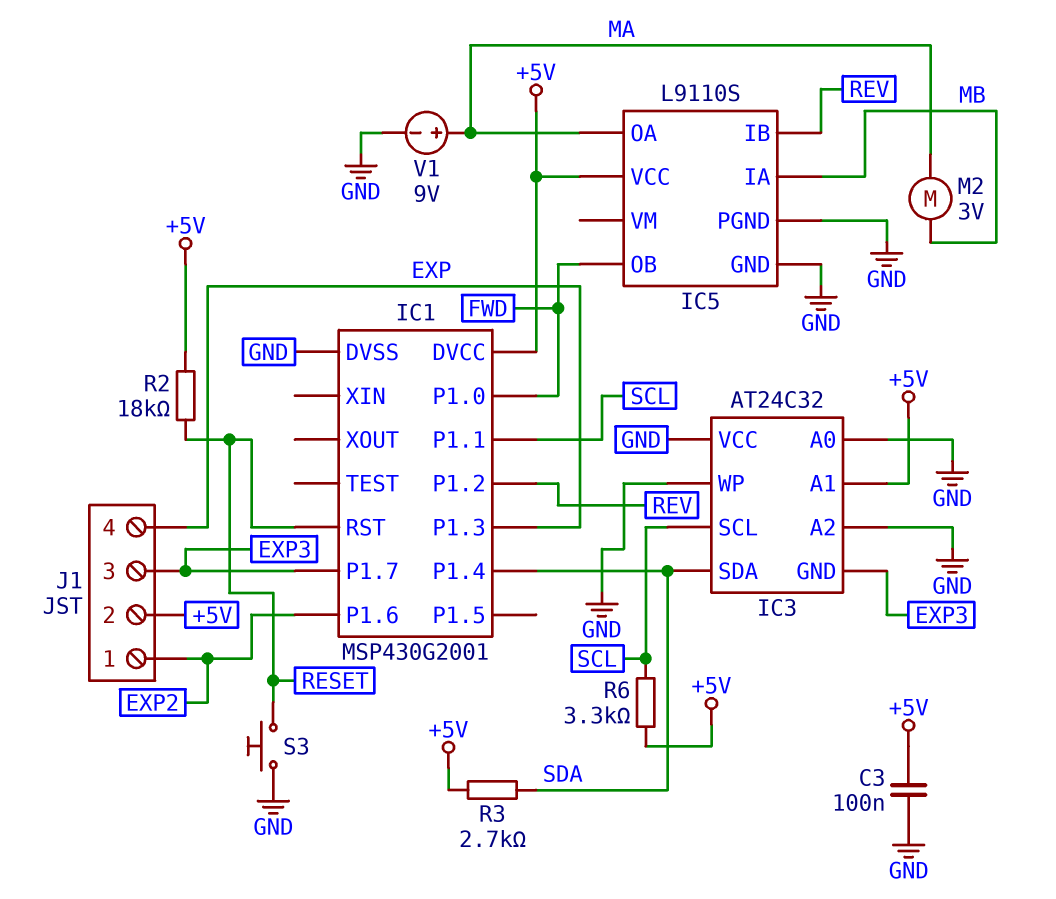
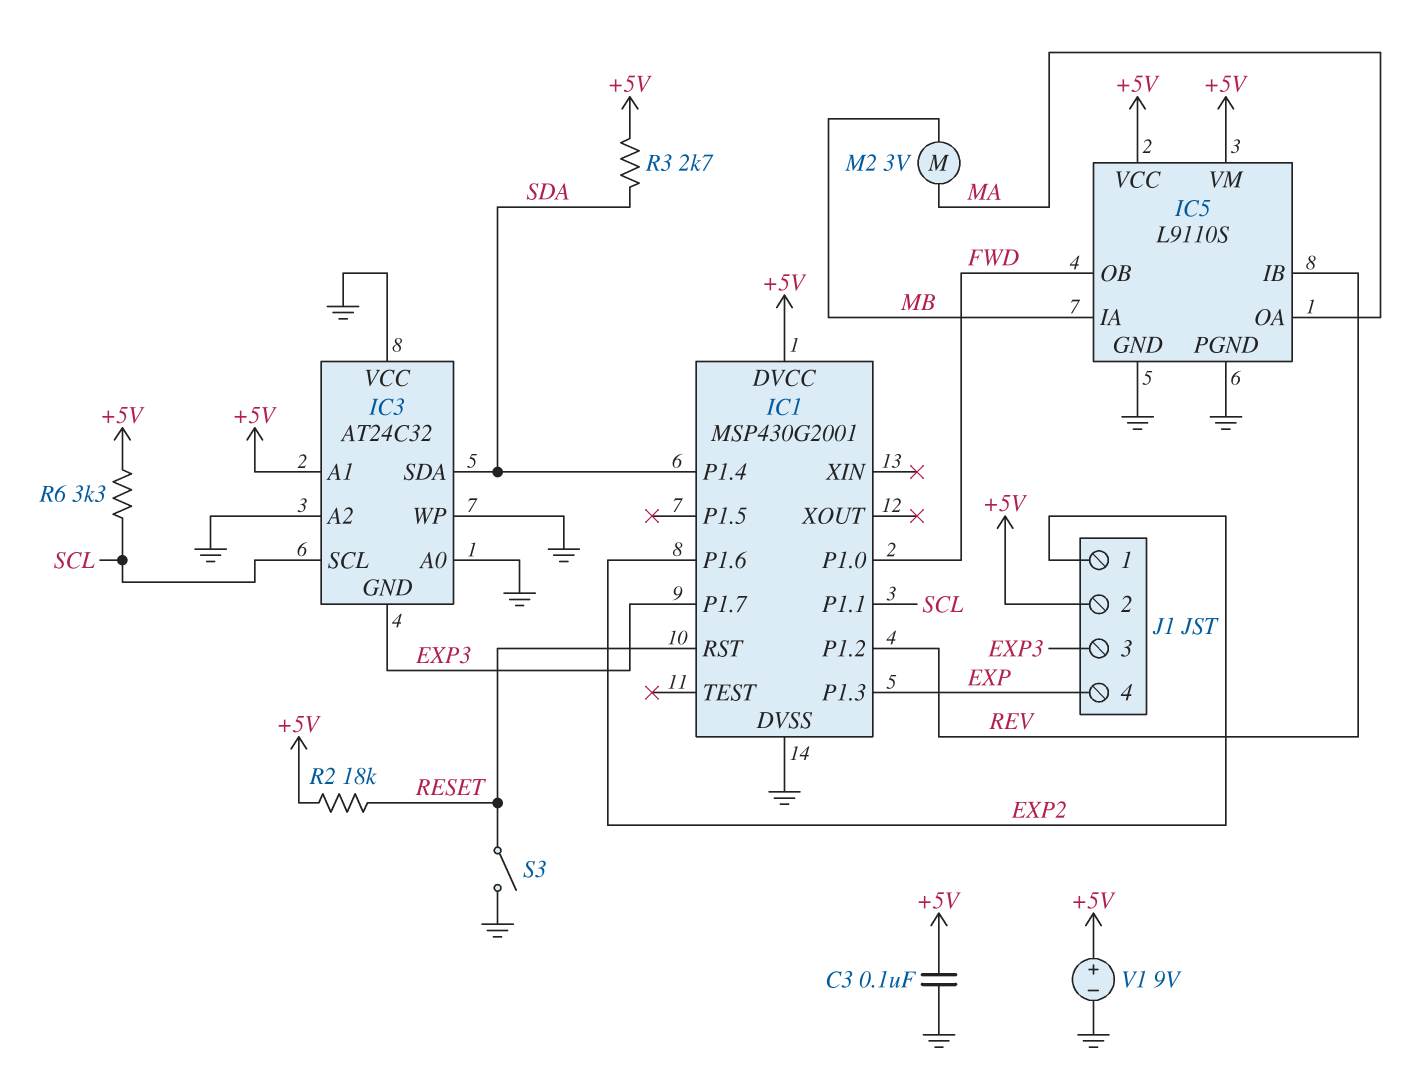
IC5 pin VM: none -> +5V
S3: button (GND, RESET) -> switch (GND, RESET)
V1: 9V (plus MA, minus GND) -> 9V (plus +5V, minus GND)

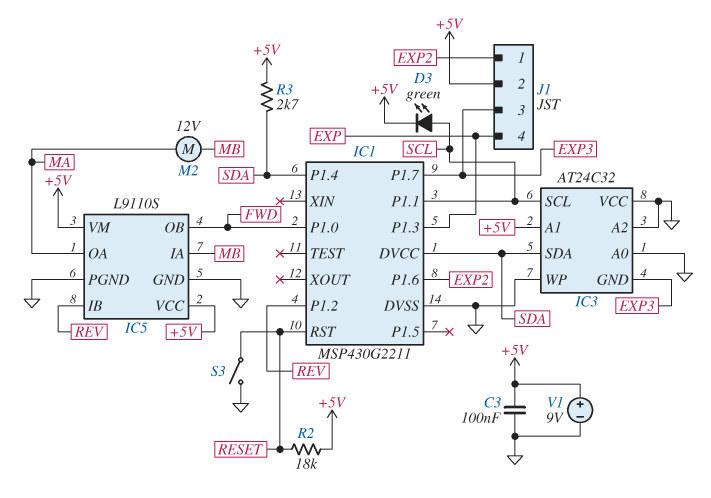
D3: none -> LED green (A SCL, K +5V)
IC1: MSP430G2001 -> MSP430G2211
IC1 pin DVCC: +5V -> SDA
M2: motor 3V (MA, MB) -> motor 12V (MA, MB)
R6: 3.3k (+5V, SCL) -> none

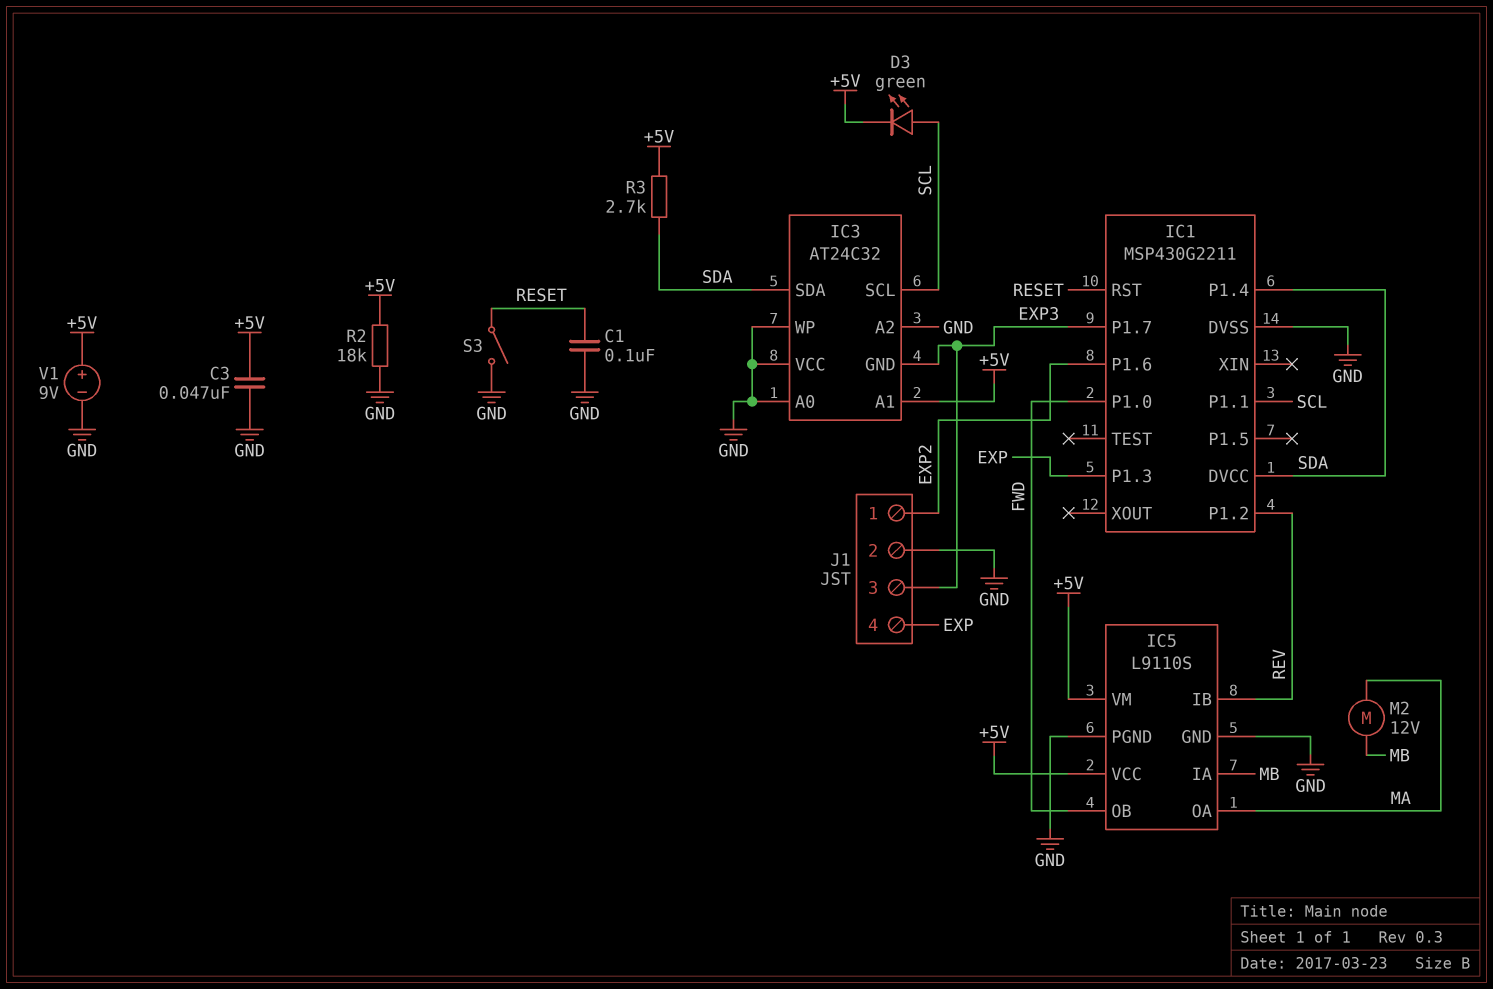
C1: none -> 100nF (GND, RESET)
C3: 100nF (+5V, GND) -> 47nF (+5V, GND)
J1 pin 2: +5V -> GND
R2: 18k (+5V, RESET) -> 18k (+5V, GND)

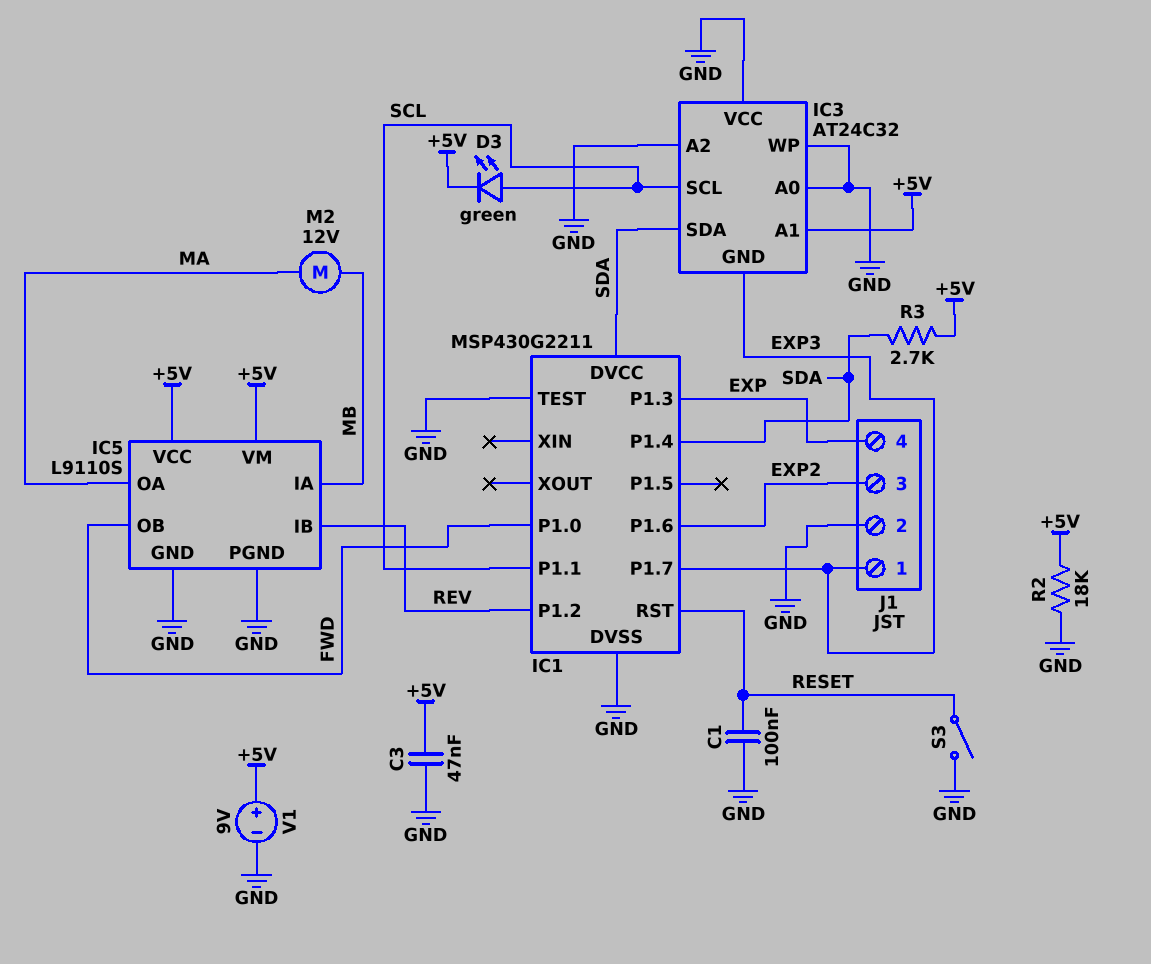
IC1 pin TEST: none -> GND
J1 pin 1: EXP2 -> EXP3
J1 pin 3: EXP3 -> EXP2

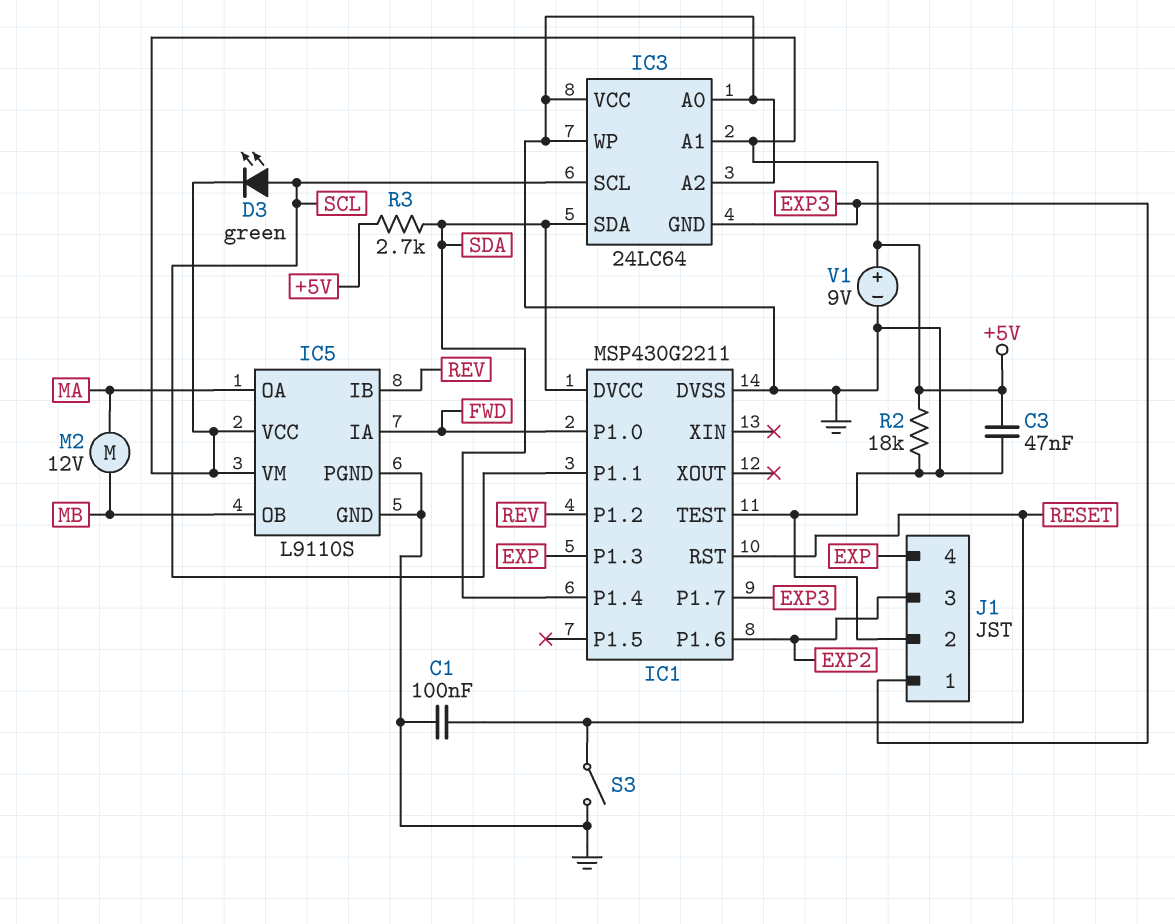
IC3: AT24C32 -> 24LC64
IC5 pin IA: MB -> FWD
IC5 pin OB: FWD -> MB

